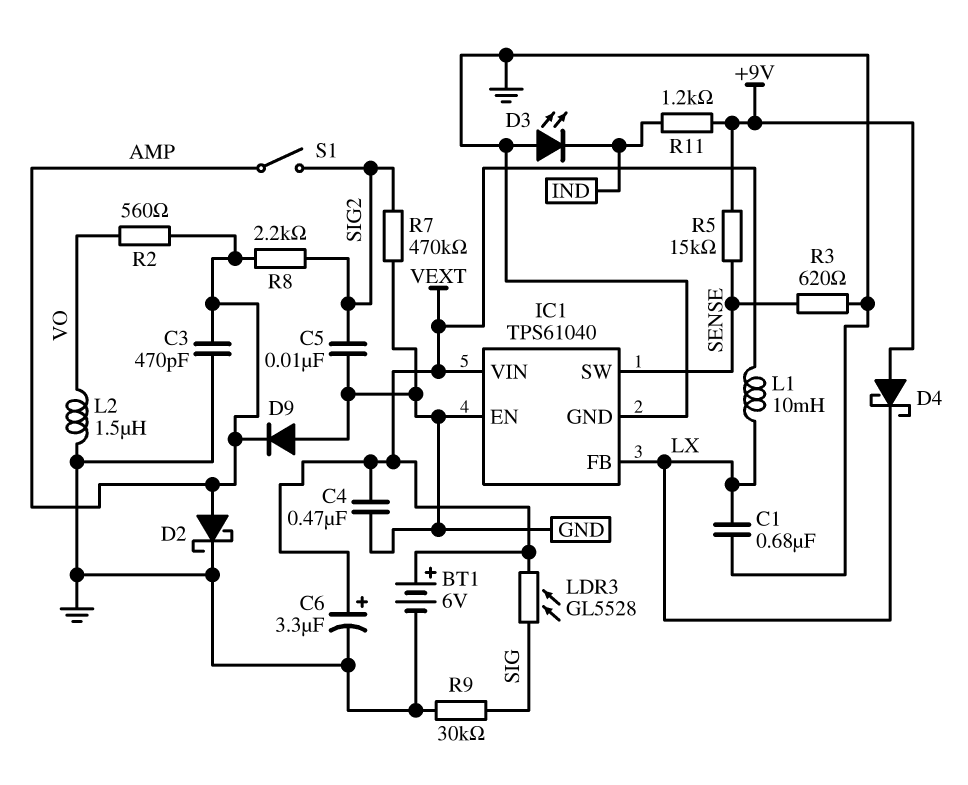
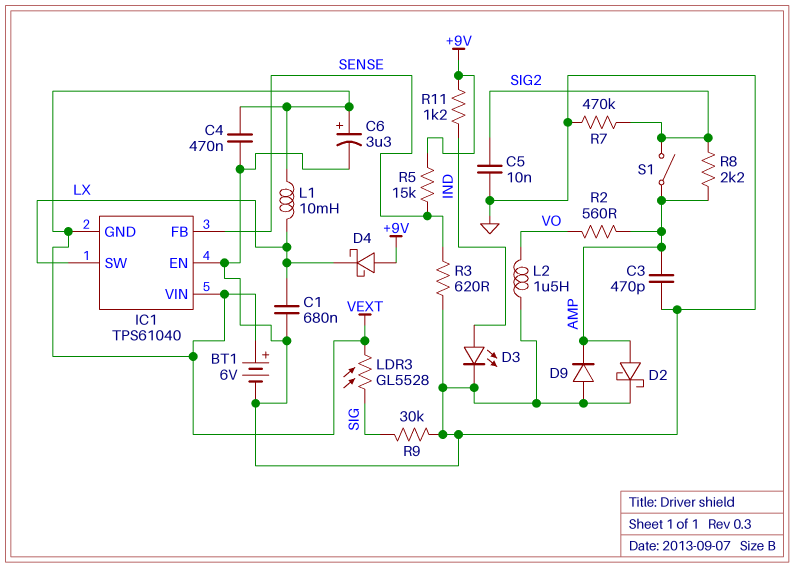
D3: LED (A GND, K IND) -> LED (A IND, K GND)
IC1 pin FB: LX -> SENSE
IC1 pin GND: GND -> VEXT
IC1 pin SW: SENSE -> LX

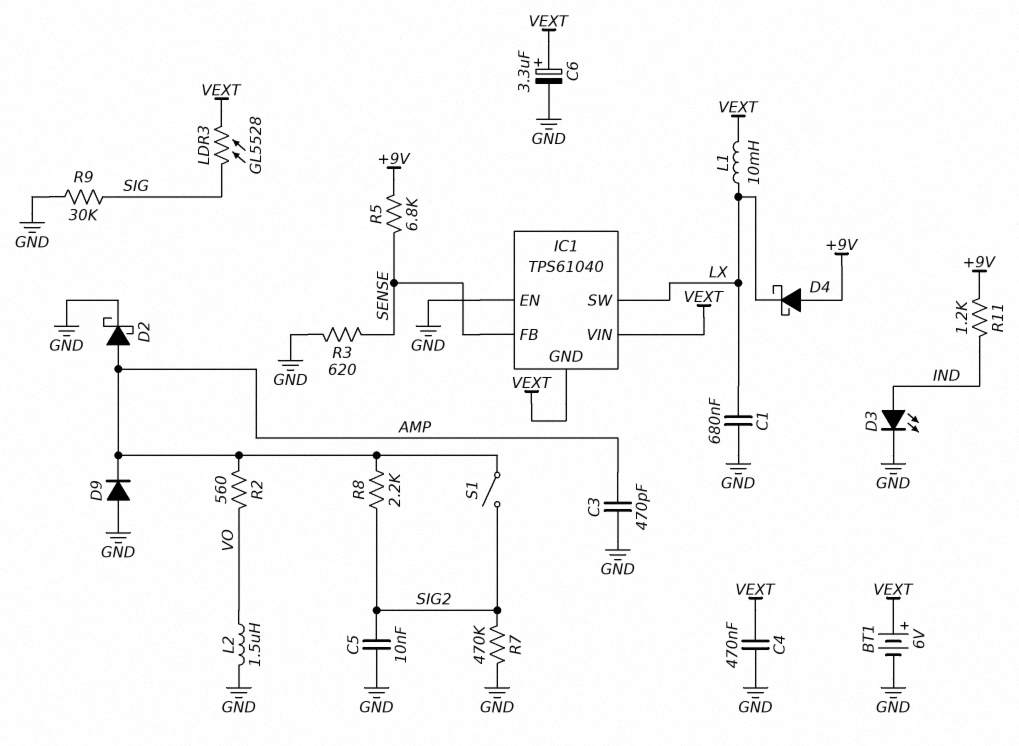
R5: 15k (+9V, SENSE) -> 6.8k (+9V, SENSE)

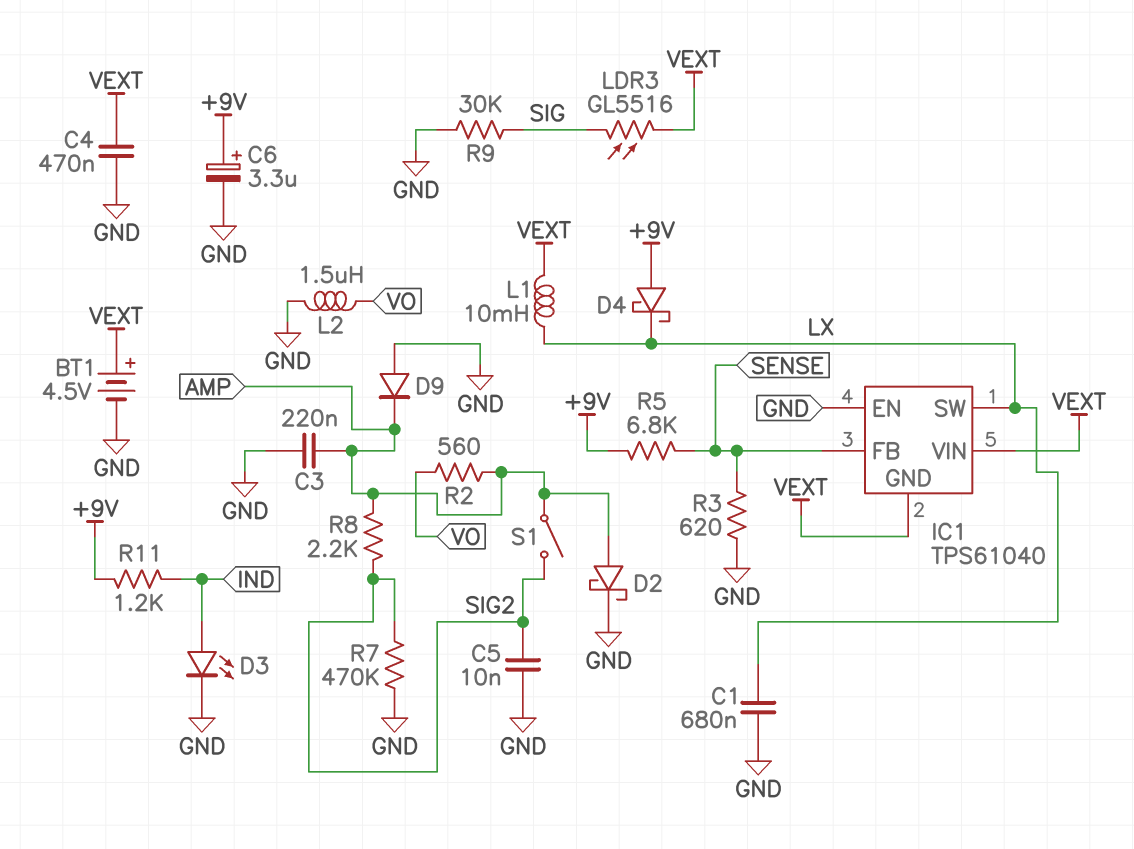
BT1: 6V (plus VEXT, minus GND) -> 4.5V (plus VEXT, minus GND)
C3: 470pF (AMP, GND) -> 220nF (AMP, GND)
C6: 3.3uF (plus VEXT, minus GND) -> 3.3uF (plus +9V, minus GND)
LDR3: GL5528 (SIG, VEXT) -> GL5516 (SIG, VEXT)

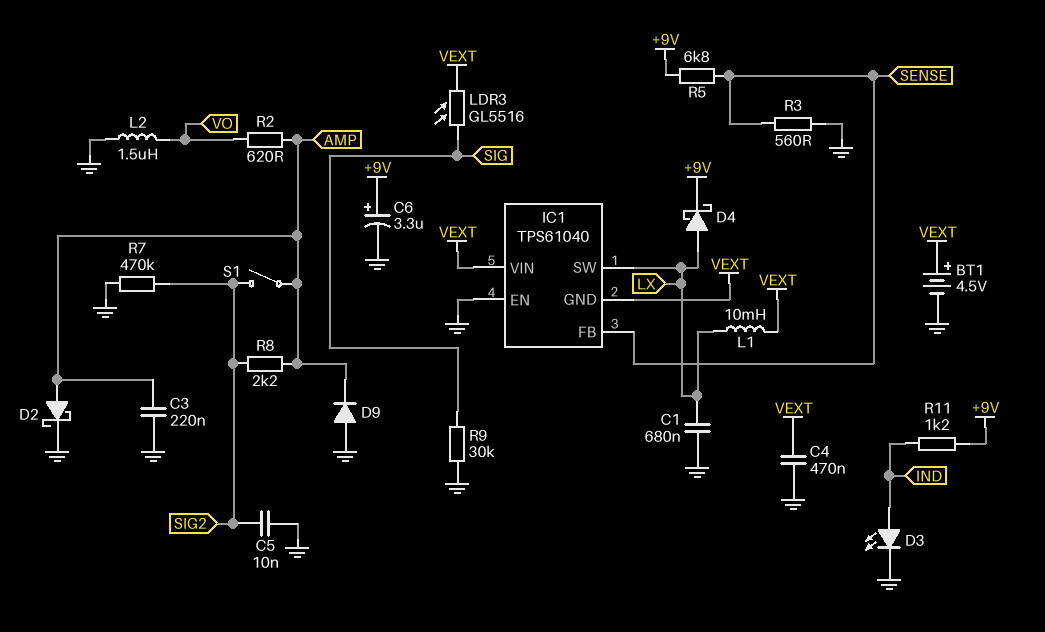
D4: schottky (A +9V, K LX) -> schottky (A LX, K +9V)
R2: 560 (AMP, VO) -> 620 (AMP, VO)
R3: 620 (GND, SENSE) -> 560 (GND, SENSE)

